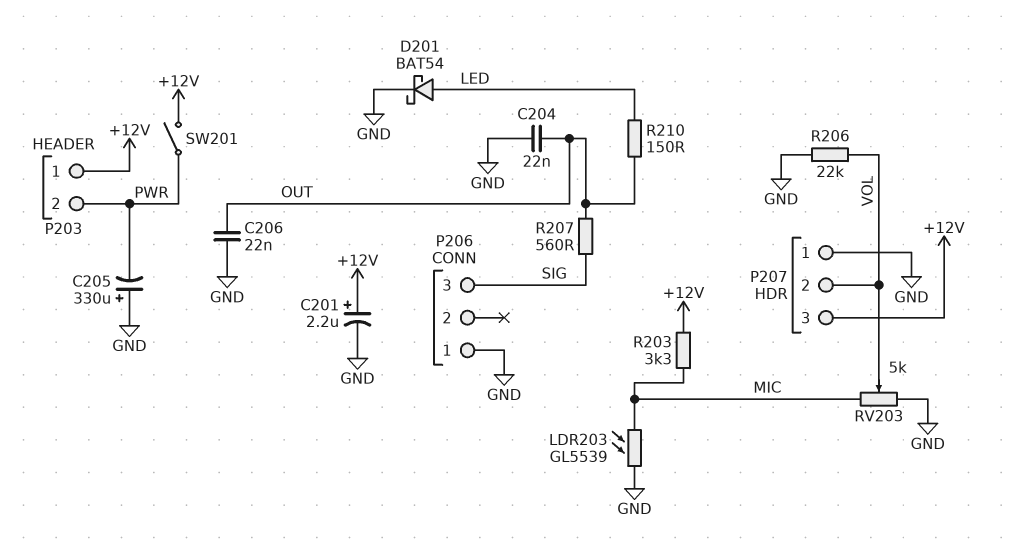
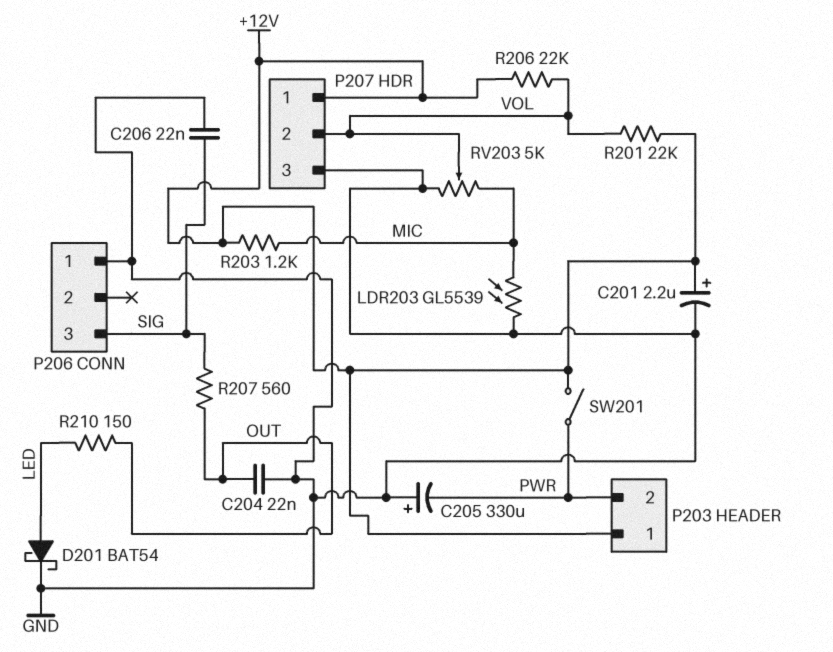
C206: 22nF (GND, OUT) -> 22nF (GND, SIG)
P207 pin 1: GND -> +12V
P207 pin 3: +12V -> GND
R201: none -> 22k (+12V, VOL)
R203: 3.3k (+12V, MIC) -> 1.2k (+12V, MIC)
R206: 22k (GND, VOL) -> 22k (+12V, VOL)

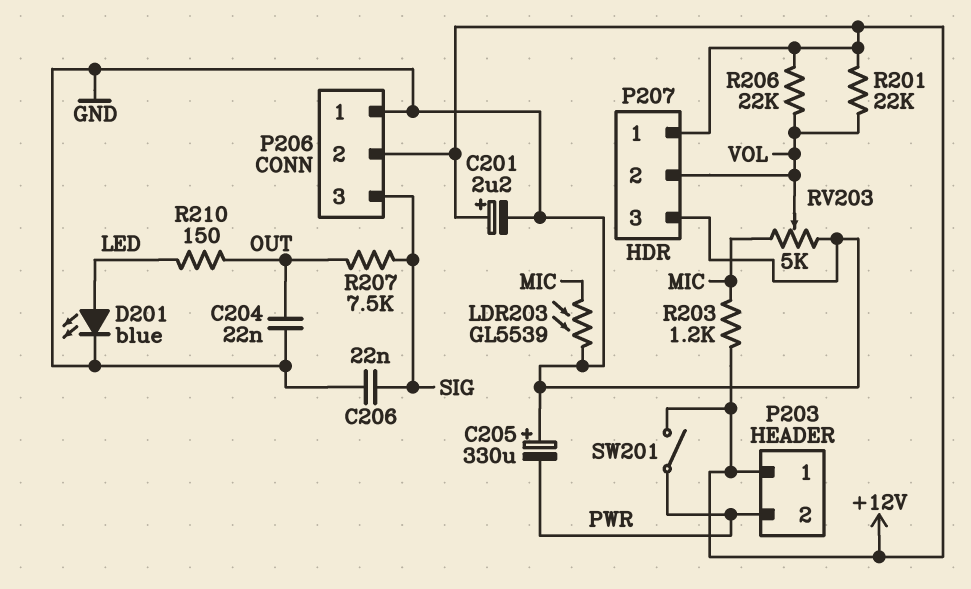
D201: schottky BAT54 (A LED, K GND) -> LED blue (A LED, K GND)
P206 pin 2: none -> +12V
R207: 560 (OUT, SIG) -> 7.5k (OUT, SIG)

